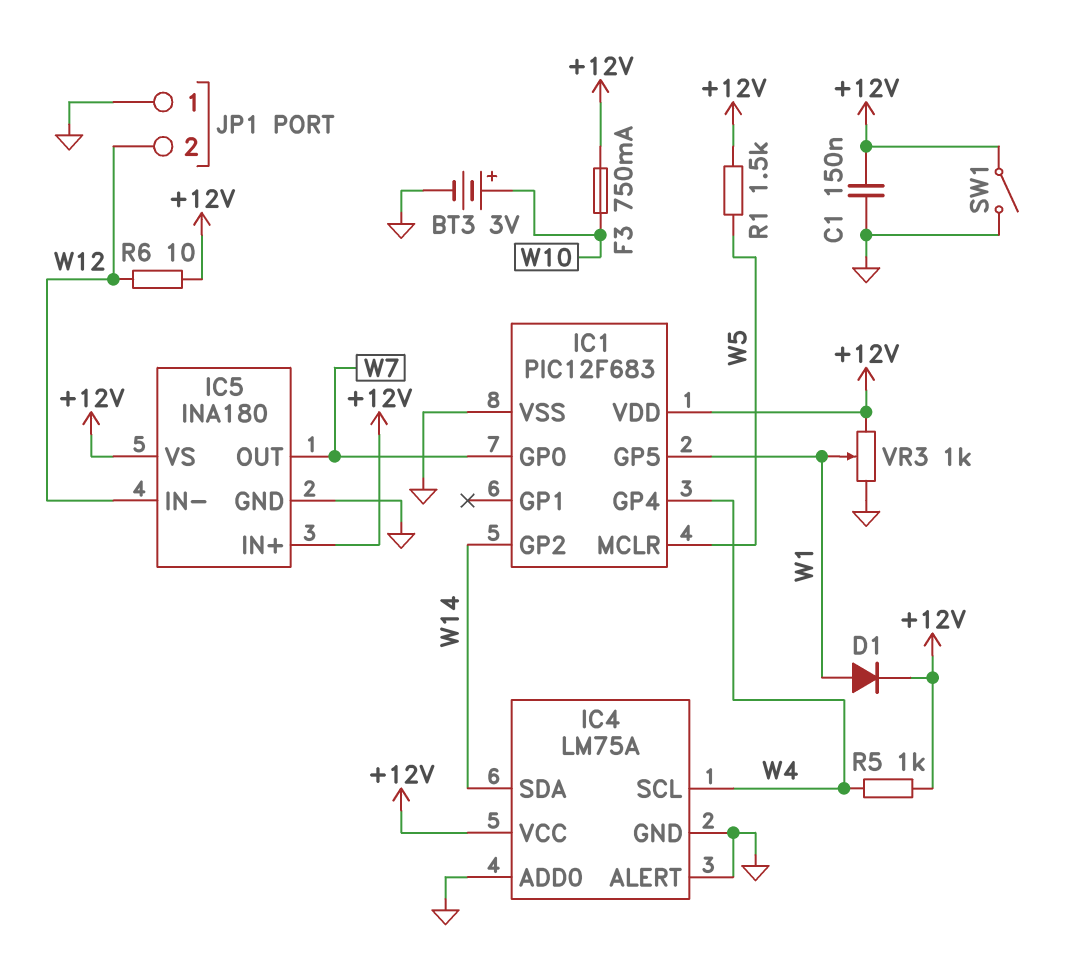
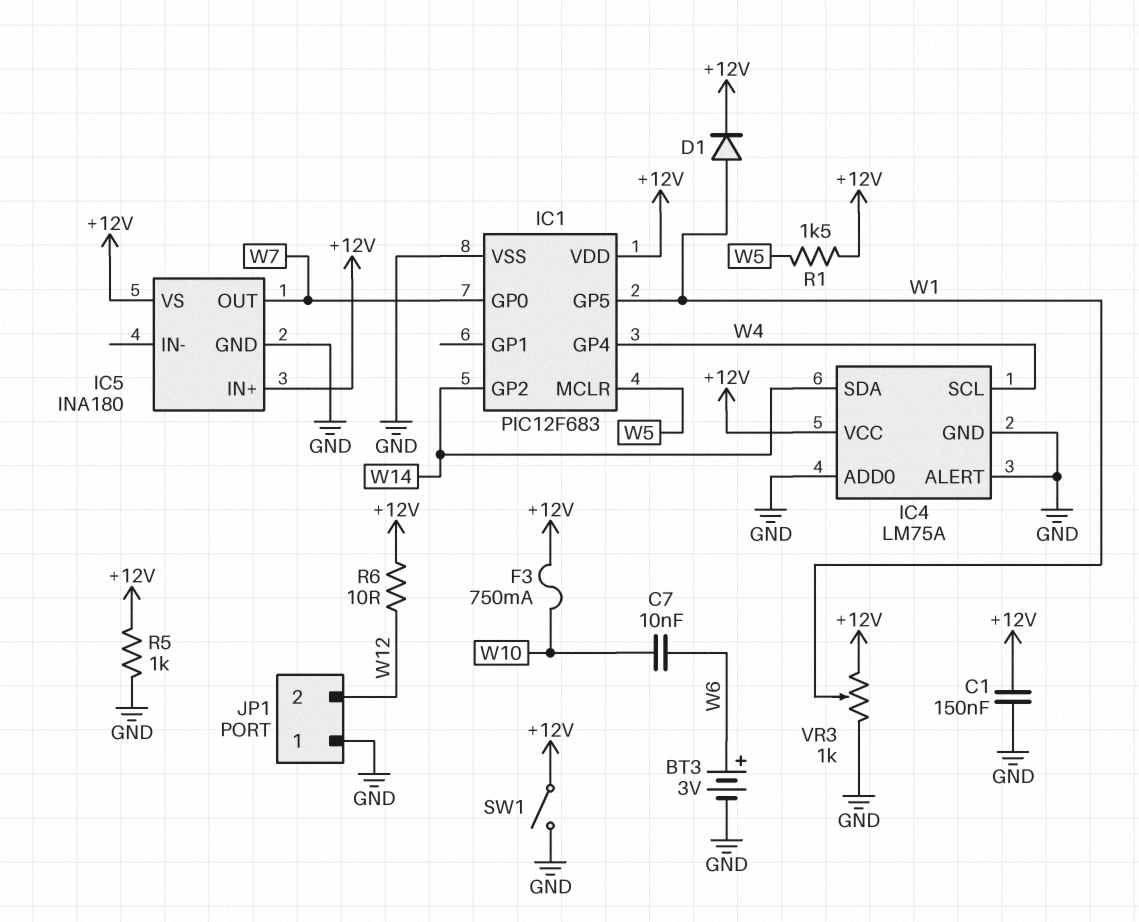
BT3: 3V (plus W10, minus GND) -> 3V (plus W6, minus GND)
C7: none -> 10nF (W6, W10)
IC5 pin IN-: W12 -> none
R5: 1k (+12V, W4) -> 1k (+12V, GND)

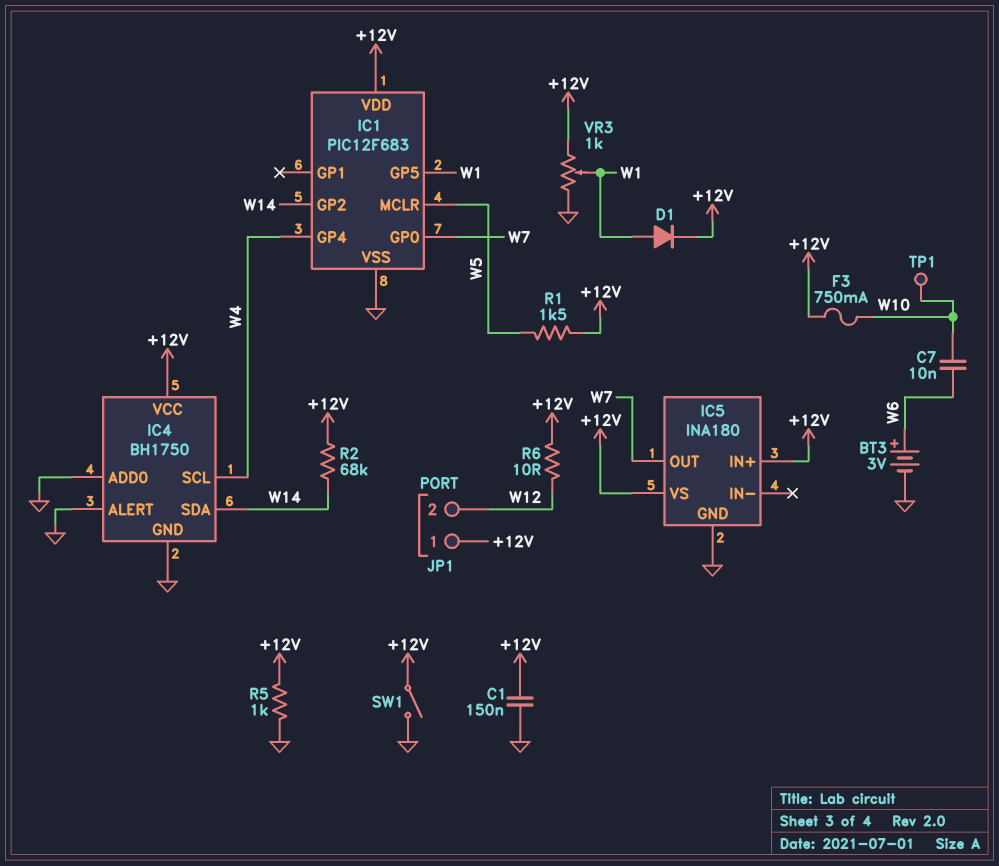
IC4: LM75A -> BH1750
JP1 pin 1: GND -> +12V
R2: none -> 68k (+12V, W14)
TP1: none -> test point (W10)

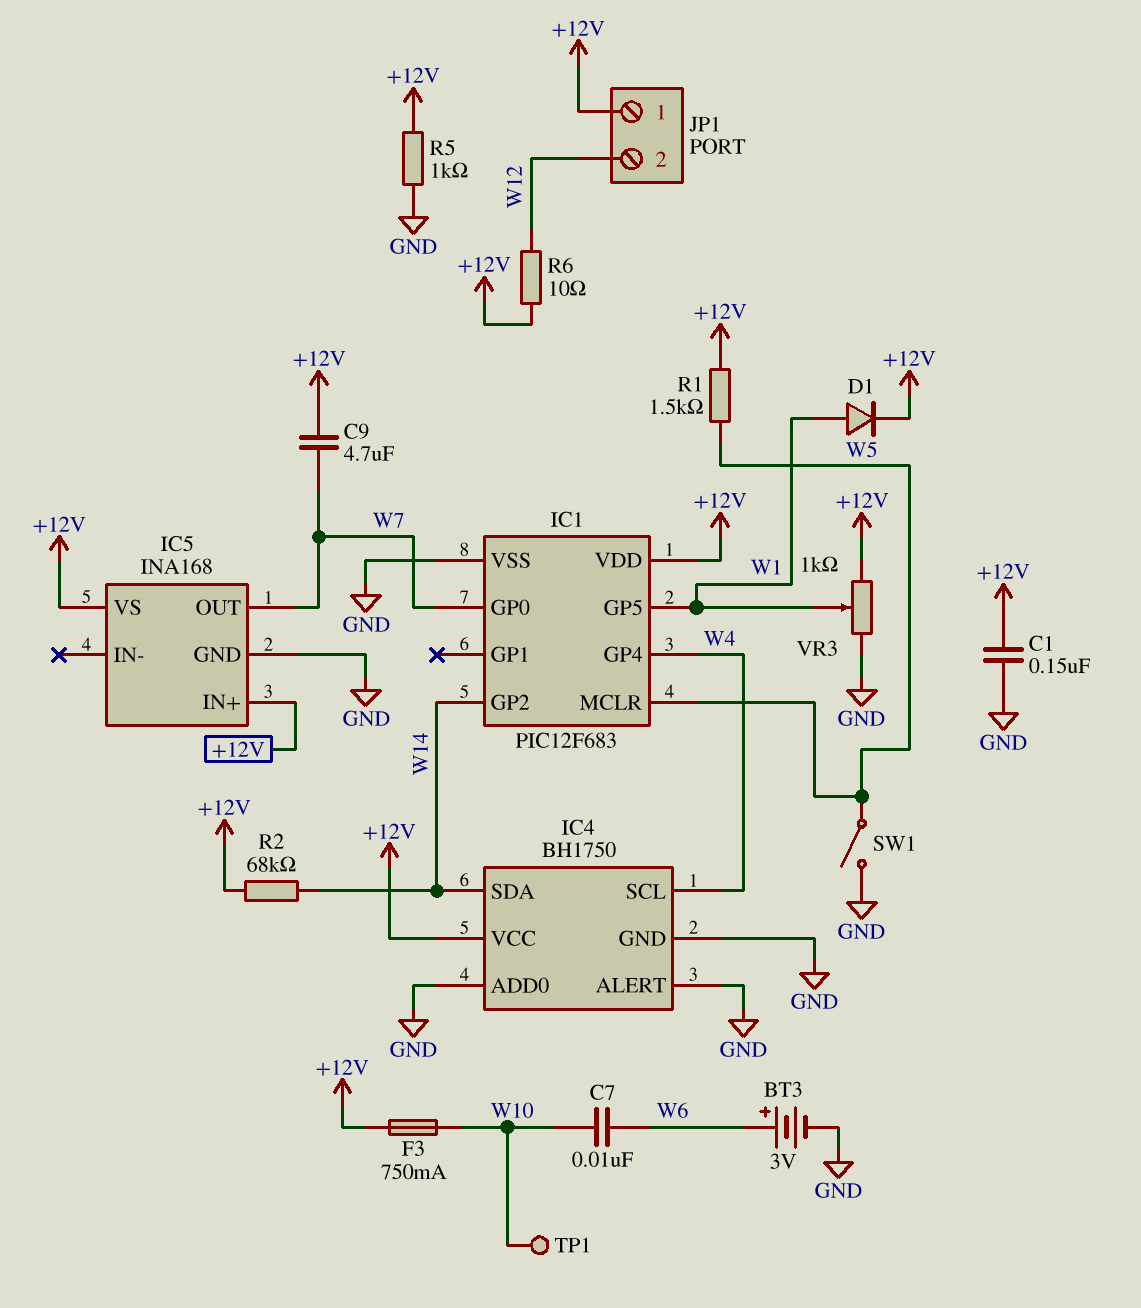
C9: none -> 4.7uF (+12V, W7)
IC5: INA180 -> INA168
SW1: switch (+12V, GND) -> switch (GND, W5)

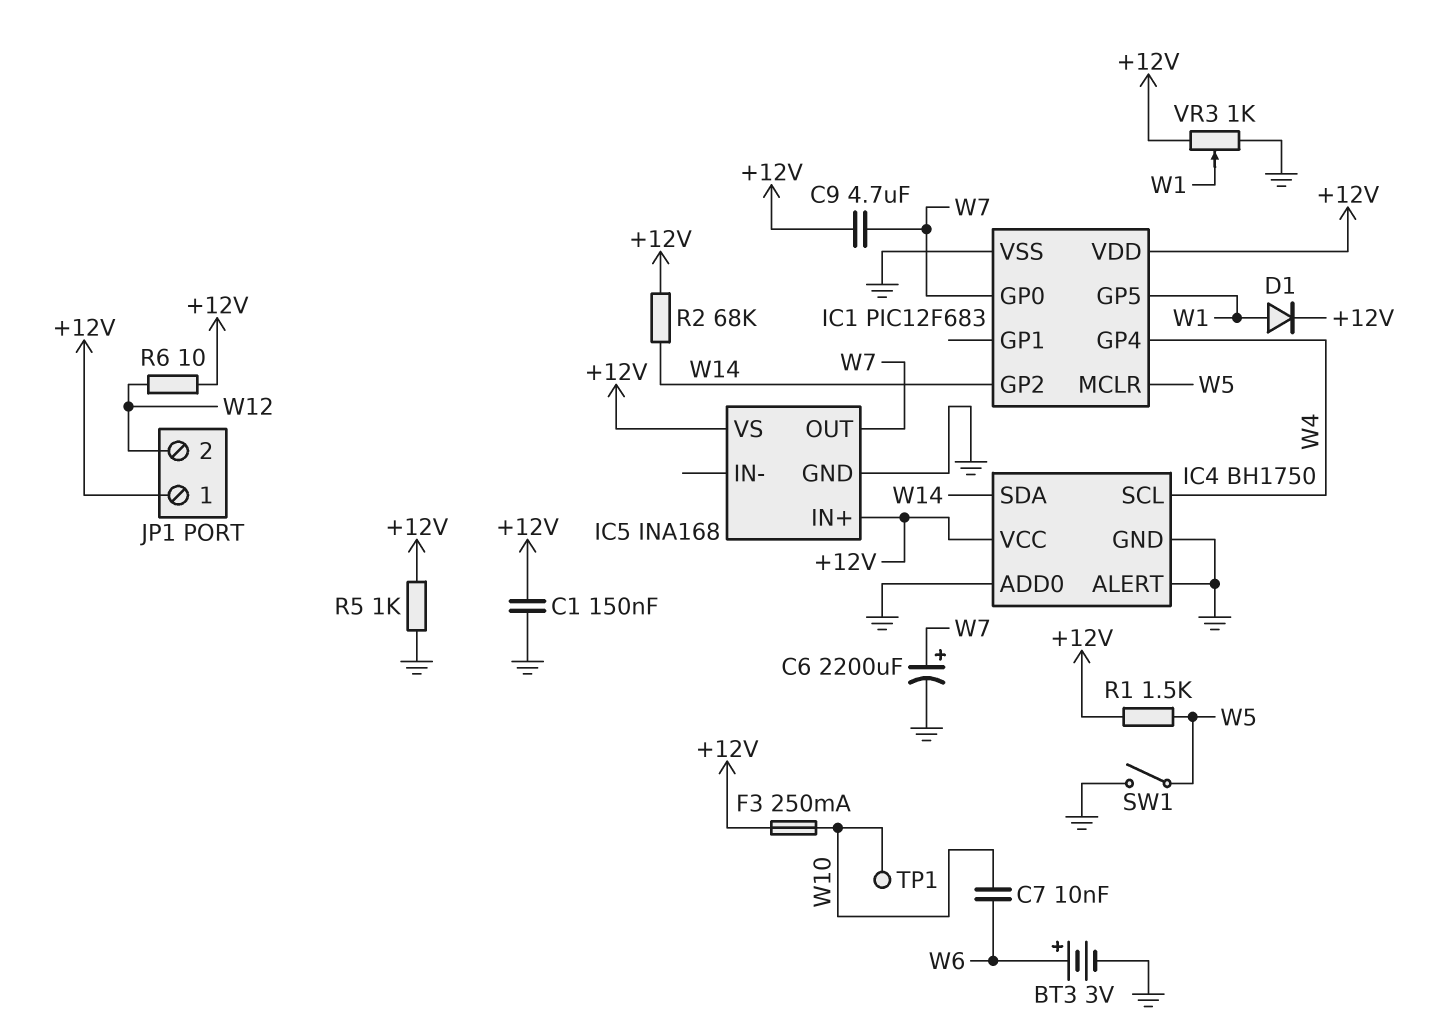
C6: none -> 2200uF (plus W7, minus GND)
F3: 750mA (+12V, W10) -> 250mA (+12V, W10)

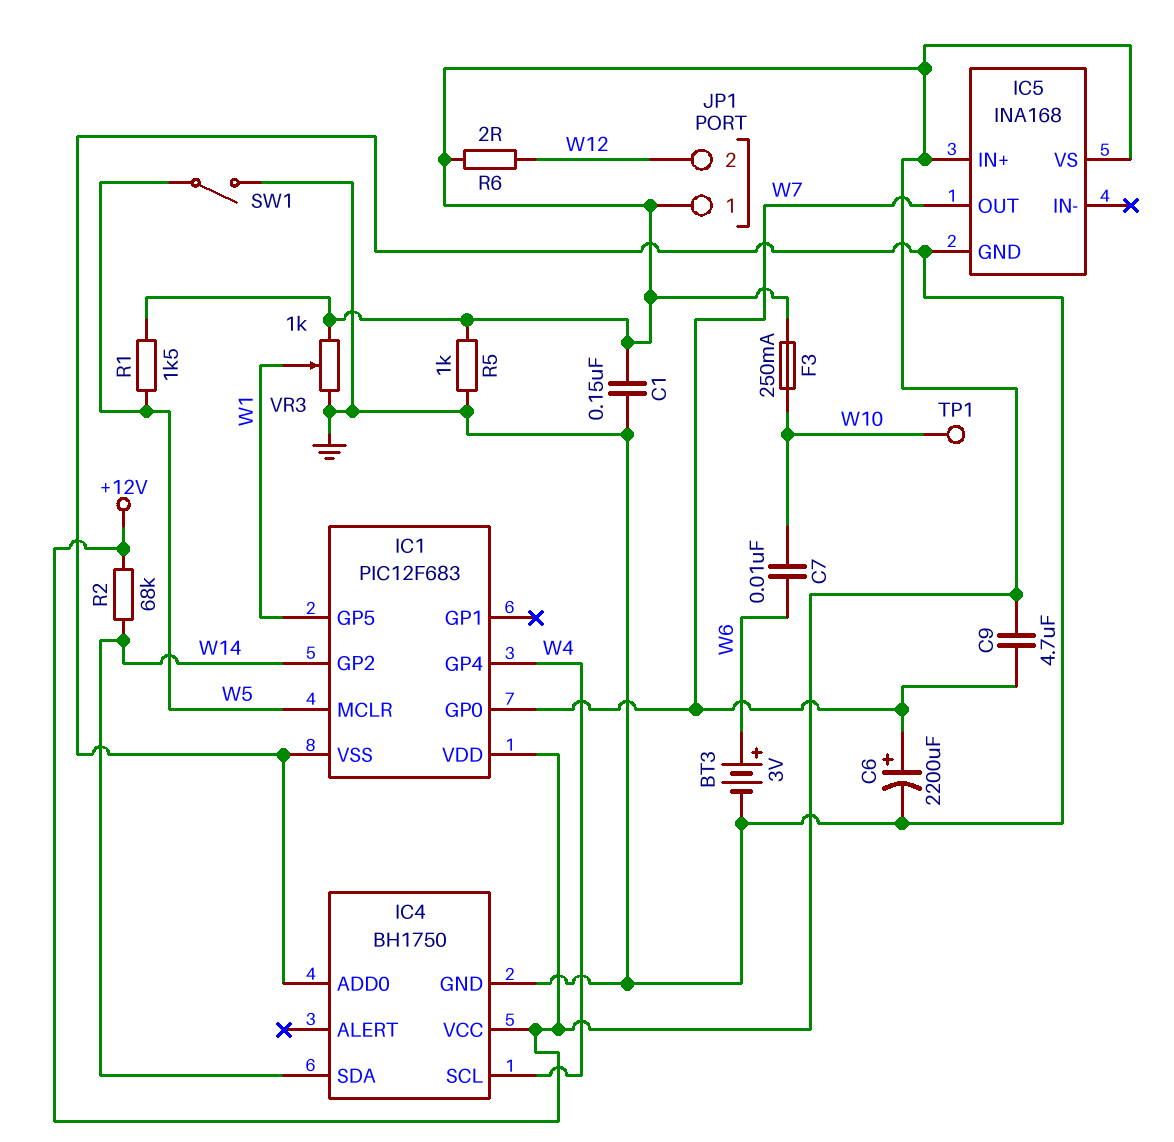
D1: diode (A W1, K +12V) -> none
IC4 pin ALERT: GND -> none
R6: 10 (+12V, W12) -> 2 (+12V, W12)

